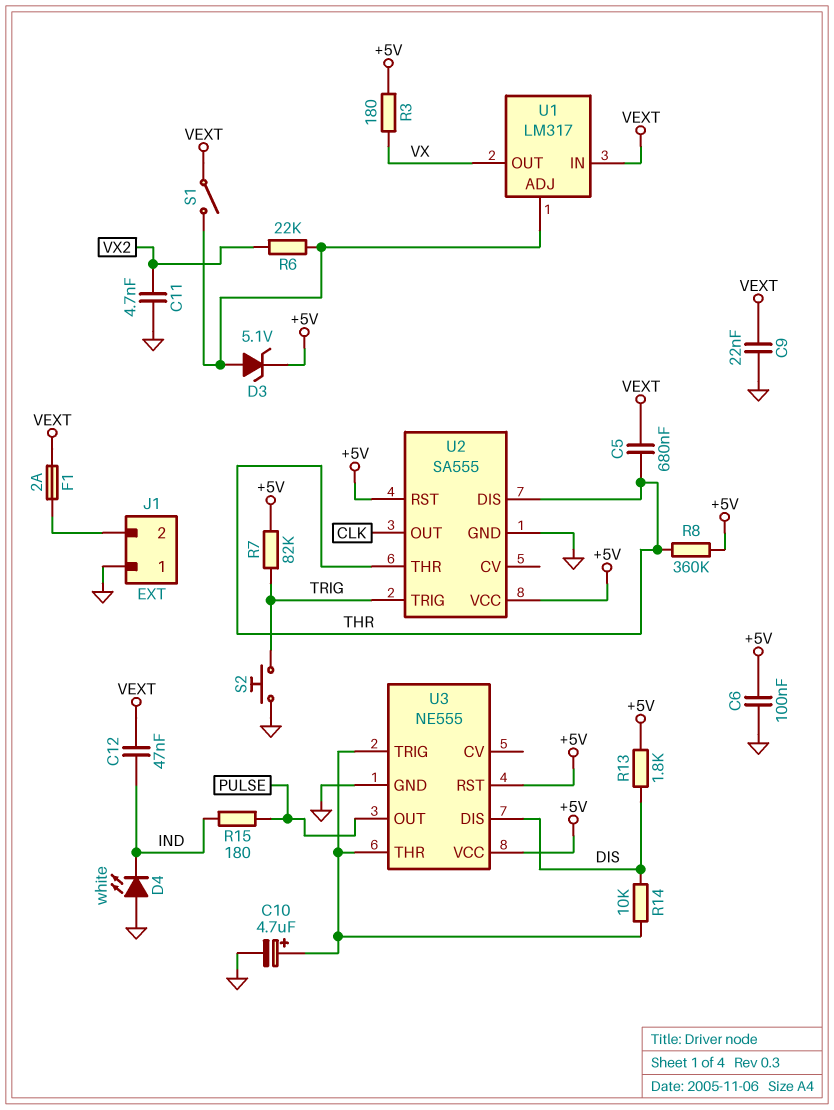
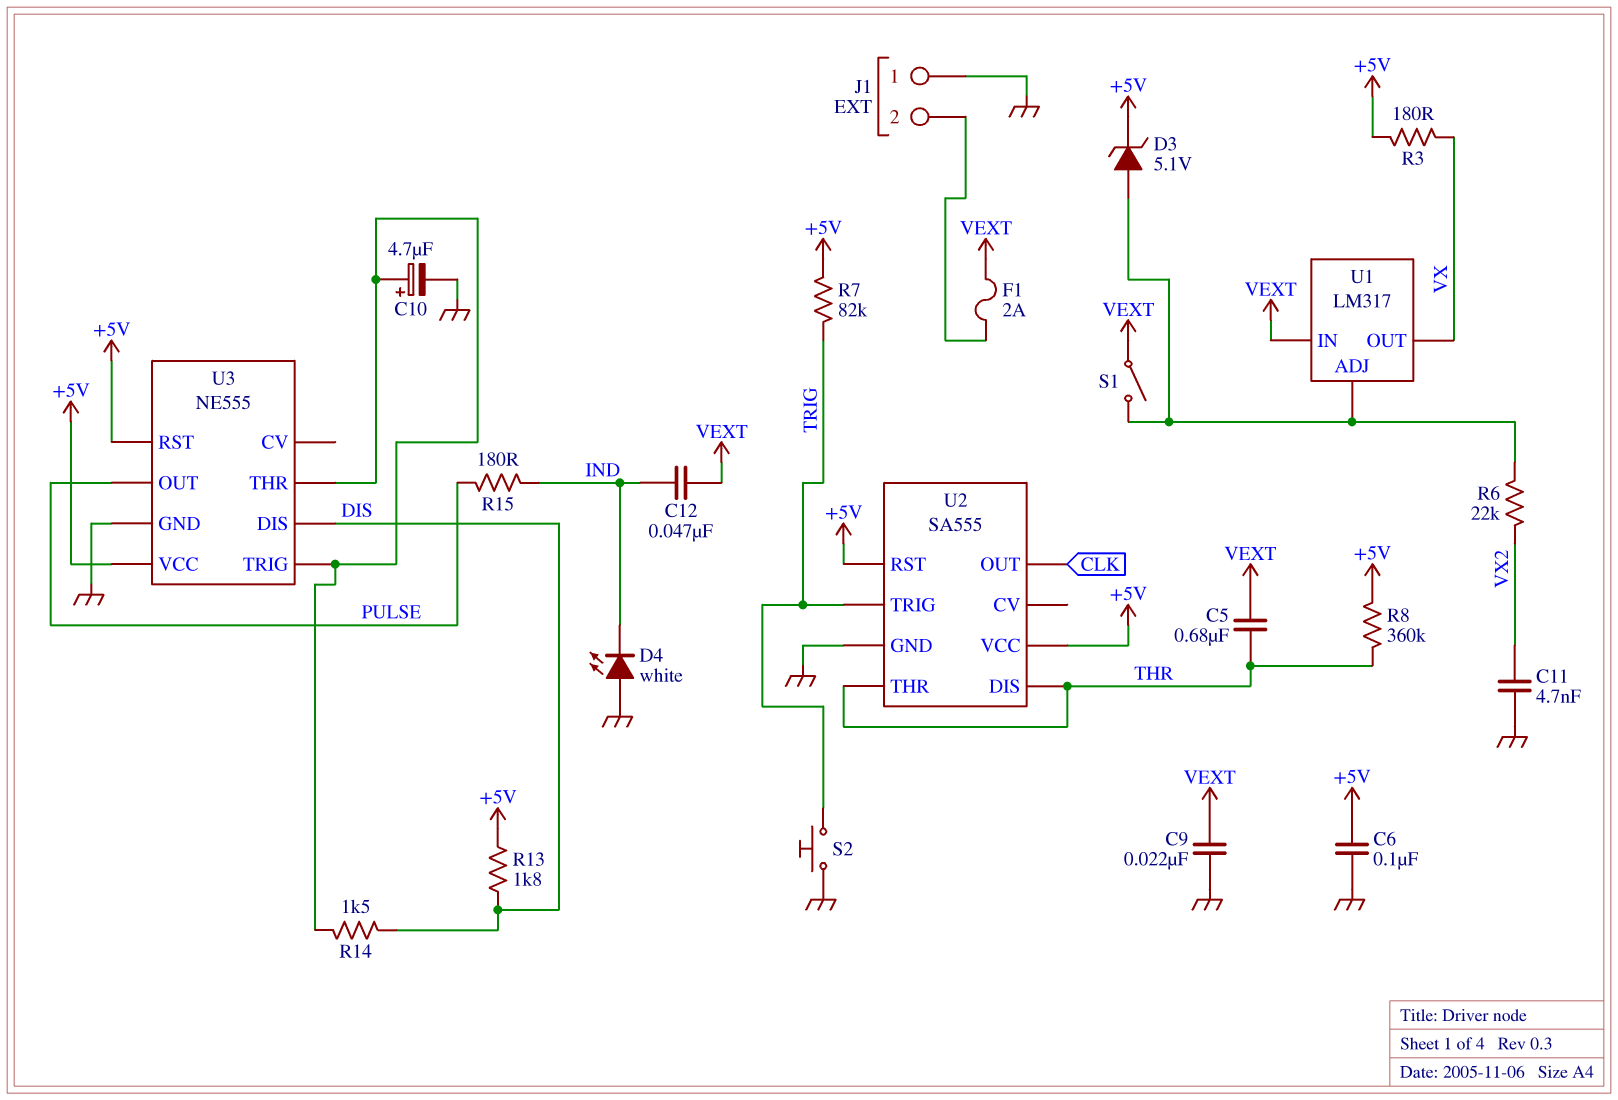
R14: 10k (DIS, U3/THR) -> 1.5k (DIS, U3/THR)

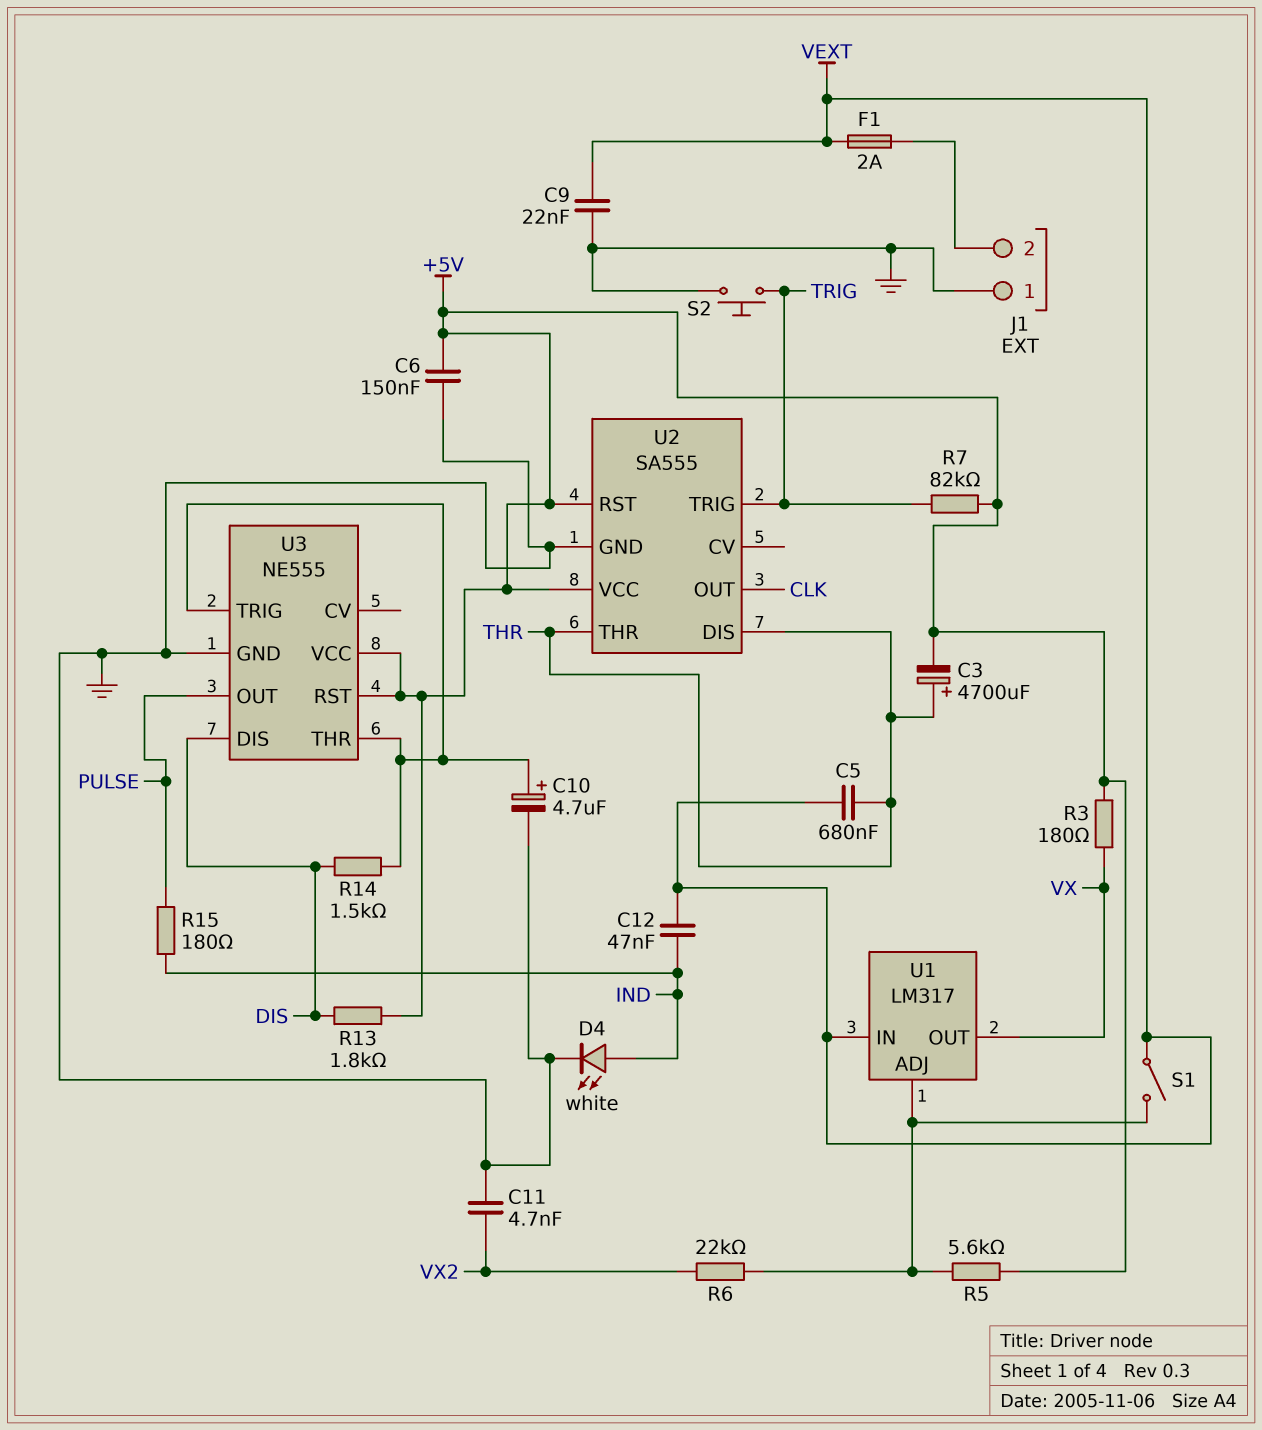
C3: none -> 4700uF (plus THR, minus +5V)
C6: 100nF (+5V, GND) -> 150nF (+5V, GND)
D3: zener 5.1V (A U1/ADJ, K +5V) -> none
D4: LED white (A GND, K IND) -> LED white (A IND, K GND)
R5: none -> 5.6k (+5V, U1/ADJ)
R8: 360k (+5V, THR) -> none

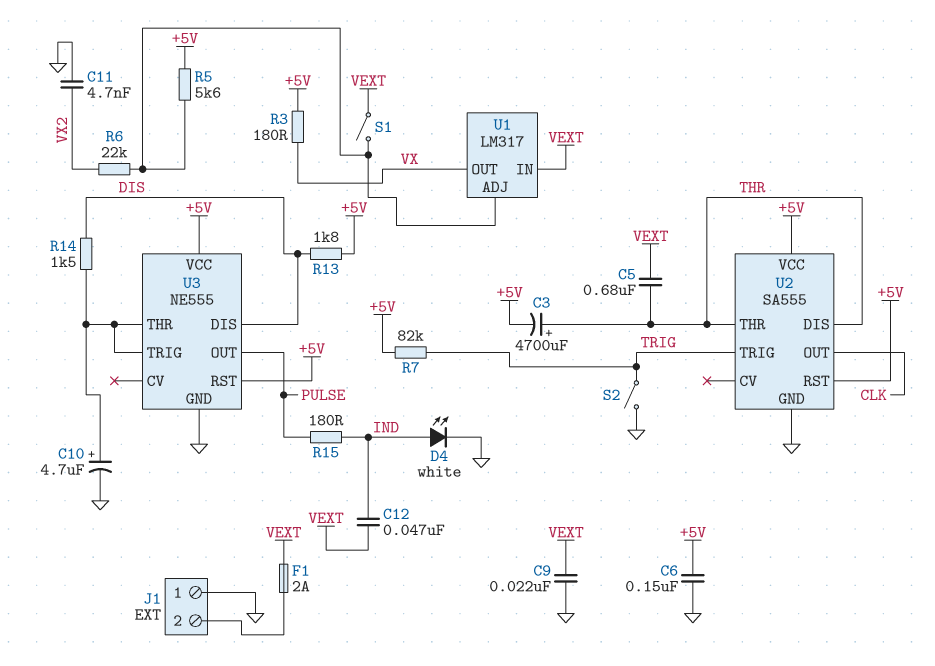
S2: button (GND, TRIG) -> switch (GND, TRIG)

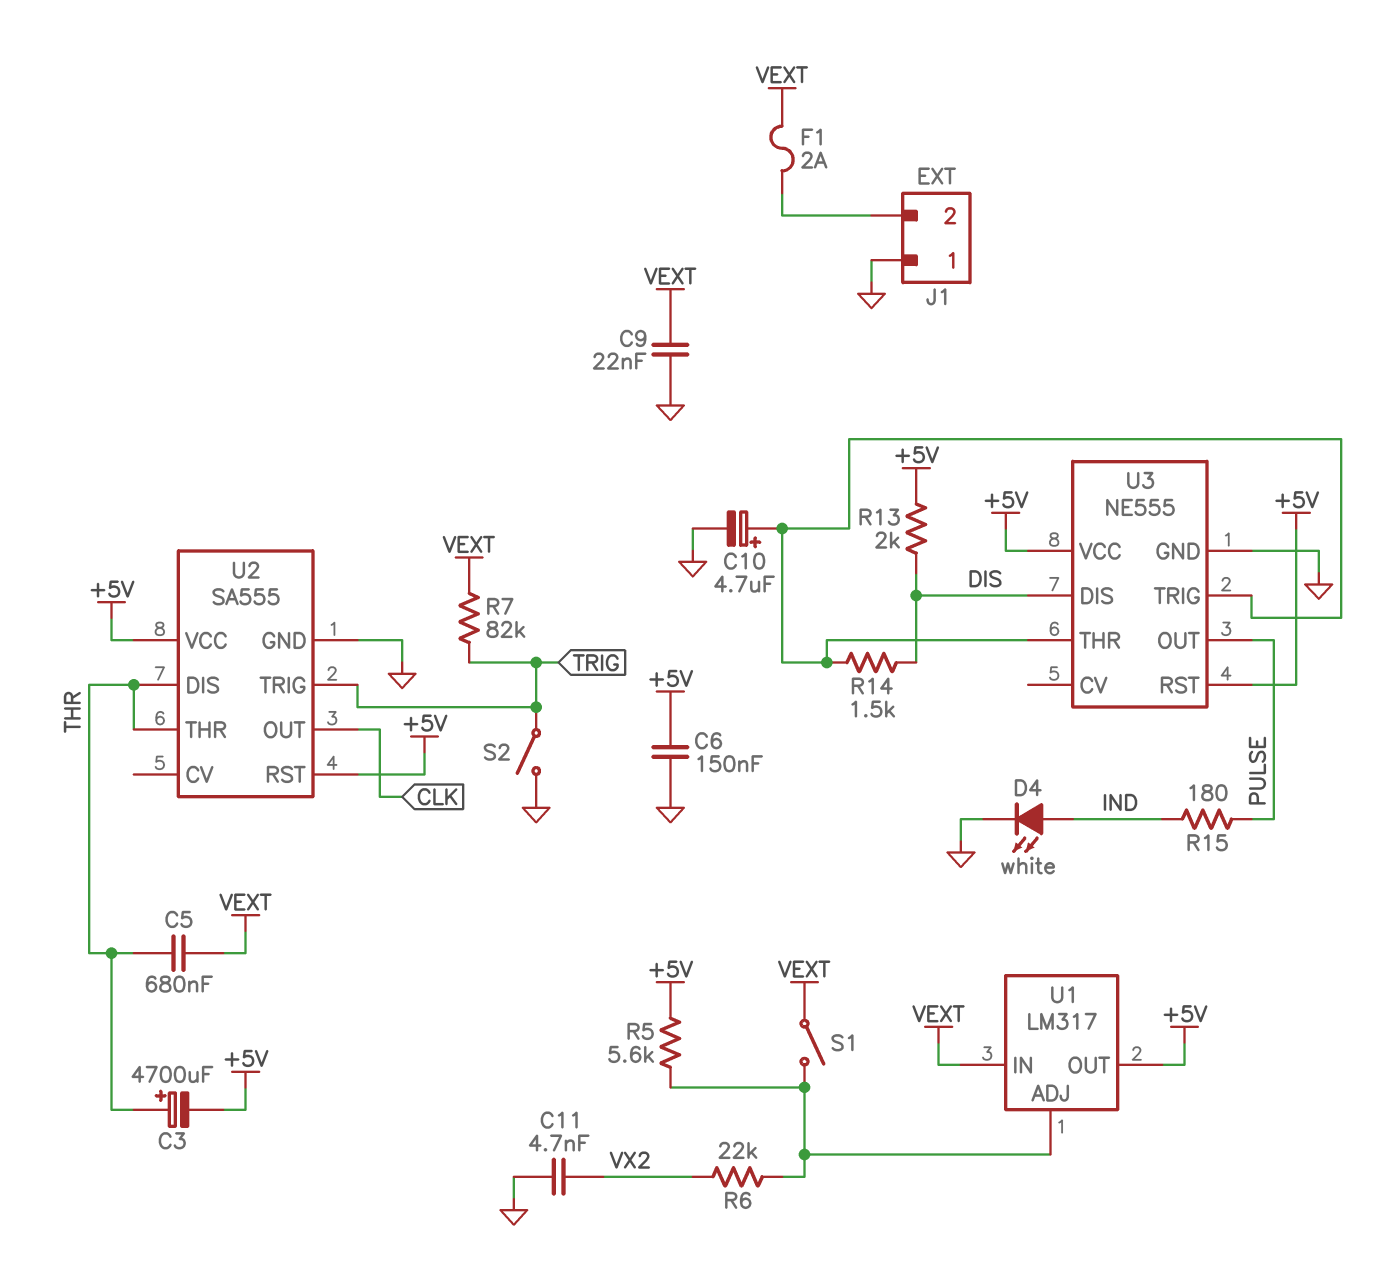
C12: 47nF (IND, VEXT) -> none
R3: 180 (+5V, VX) -> none
R7: 82k (+5V, TRIG) -> 82k (TRIG, VEXT)
R13: 1.8k (+5V, DIS) -> 2k (+5V, DIS)
U1 pin OUT: VX -> +5V

